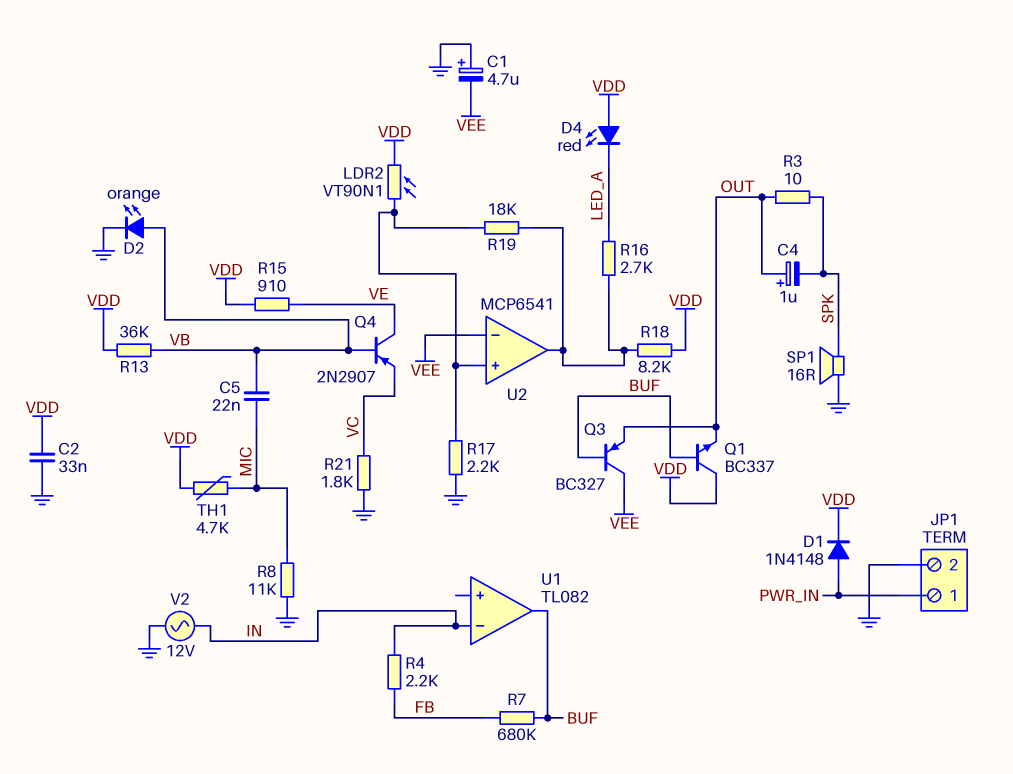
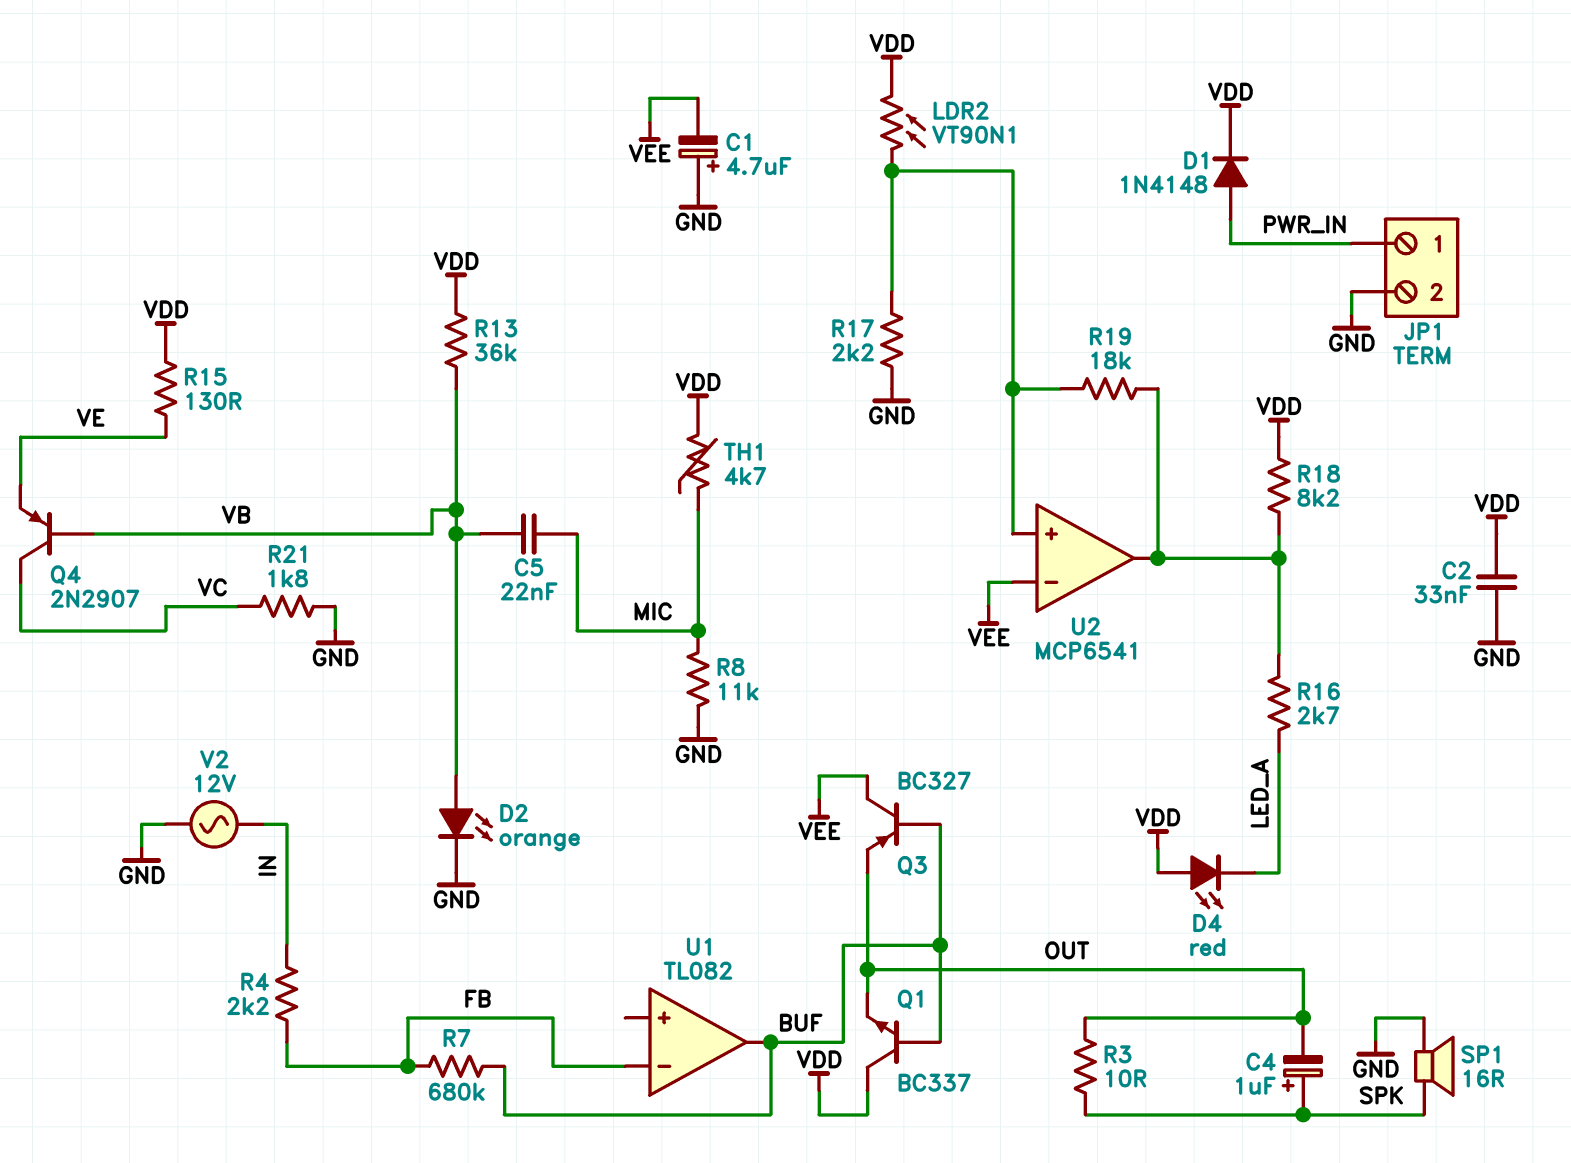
C4: 1uF (plus OUT, minus SPK) -> 1uF (plus SPK, minus OUT)
Q4: PNP 2N2907 (B VB, C VE, E VC) -> PNP 2N2907 (B VB, C VC, E VE)
R15: 910 (VDD, VE) -> 130 (VDD, VE)
U1 pin in-: IN -> FB

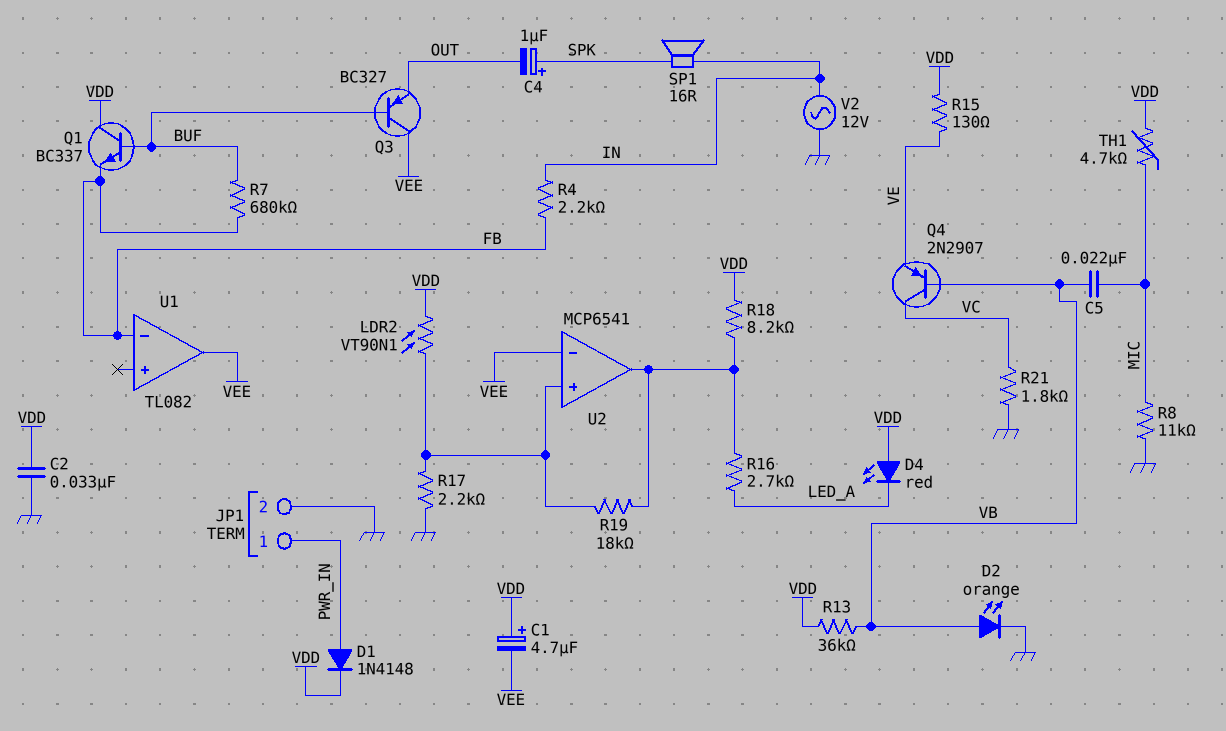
C1: 4.7uF (plus GND, minus VEE) -> 4.7uF (plus VDD, minus VEE)
Q1: NPN BC337 (B BUF, C VDD, E OUT) -> NPN BC337 (B BUF, C VDD, E FB)
R3: 10 (OUT, SPK) -> none
SP1: speaker 16R (GND, SPK) -> speaker 16R (IN, SPK)
U1 pin out: BUF -> VEE

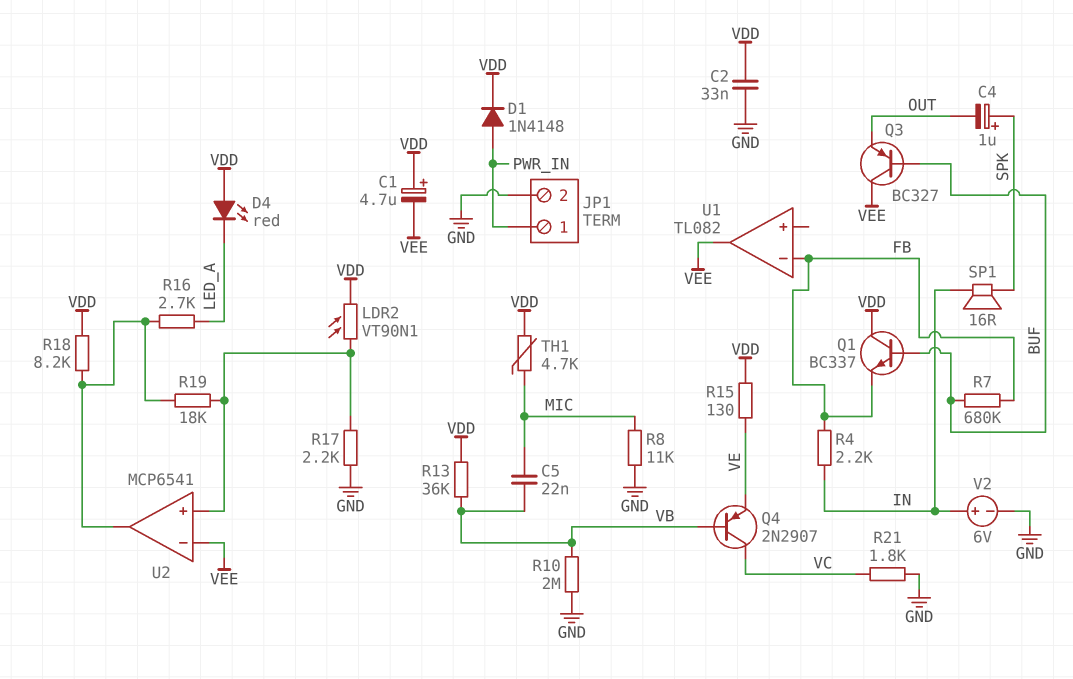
D2: LED orange (A VB, K GND) -> none
R10: none -> 2M (GND, VB)
V2: AC 12V (GND, IN) -> 6V (plus IN, minus GND)

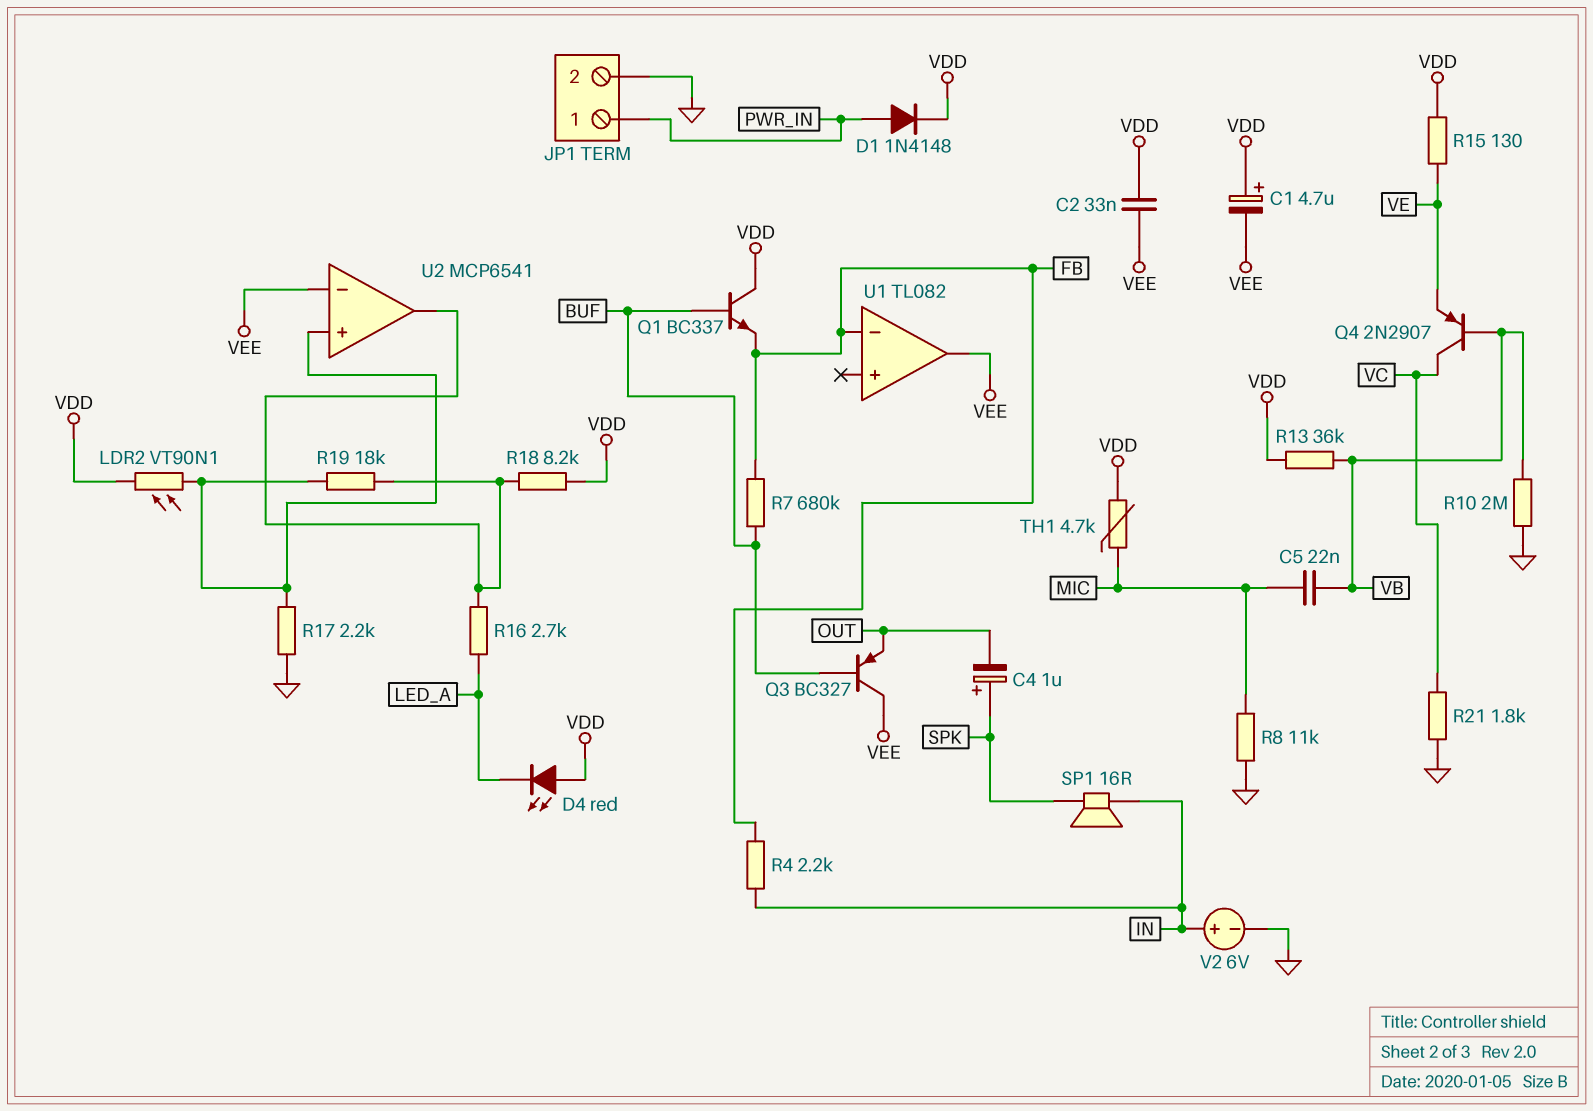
C2: 33nF (GND, VDD) -> 33nF (VDD, VEE)

